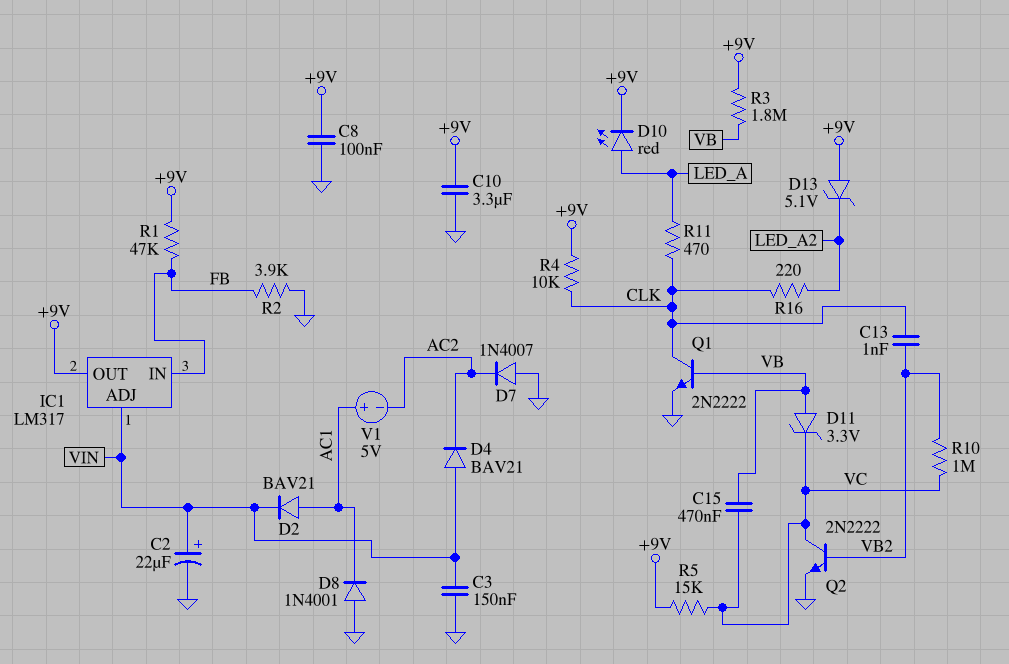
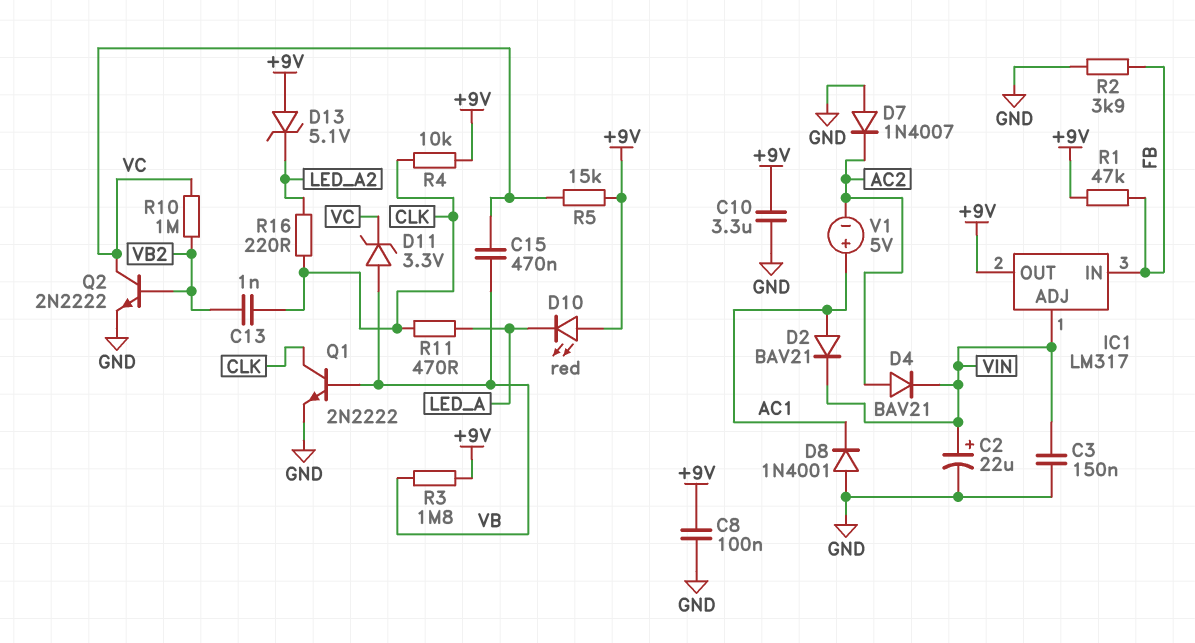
D4: diode BAV21 (A VIN, K AC2) -> diode BAV21 (A AC2, K VIN)
D10: LED red (A LED_A, K +9V) -> LED red (A +9V, K LED_A)

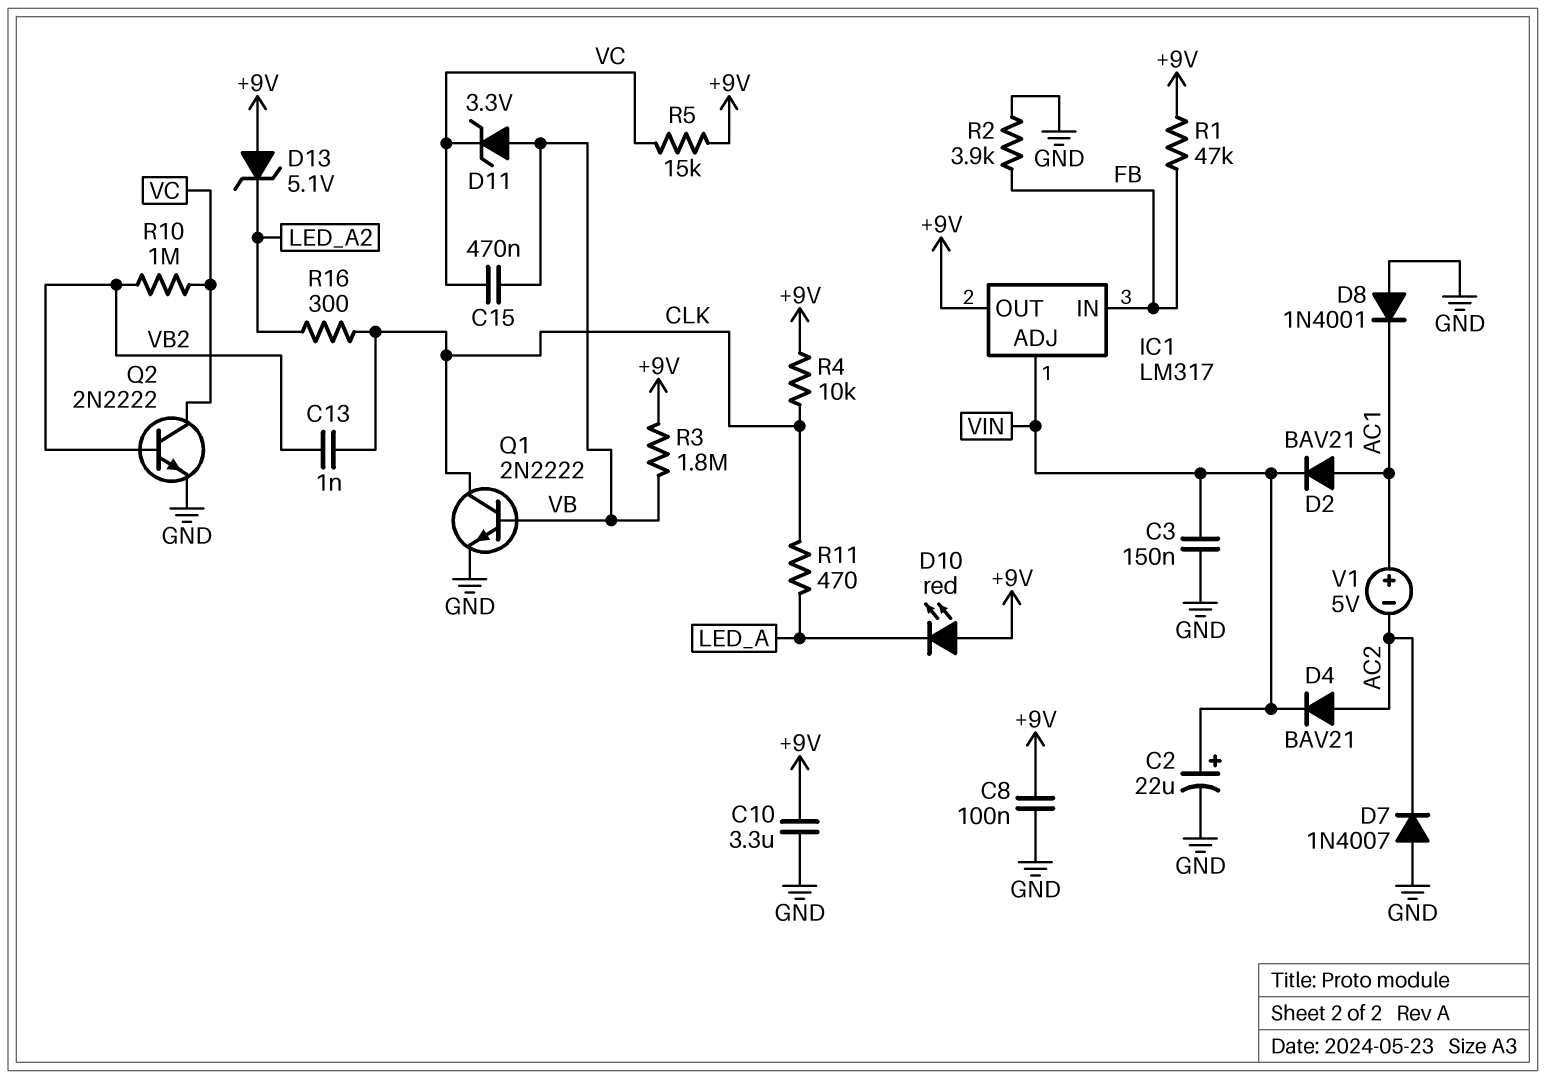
R16: 220 (CLK, LED_A2) -> 300 (CLK, LED_A2)

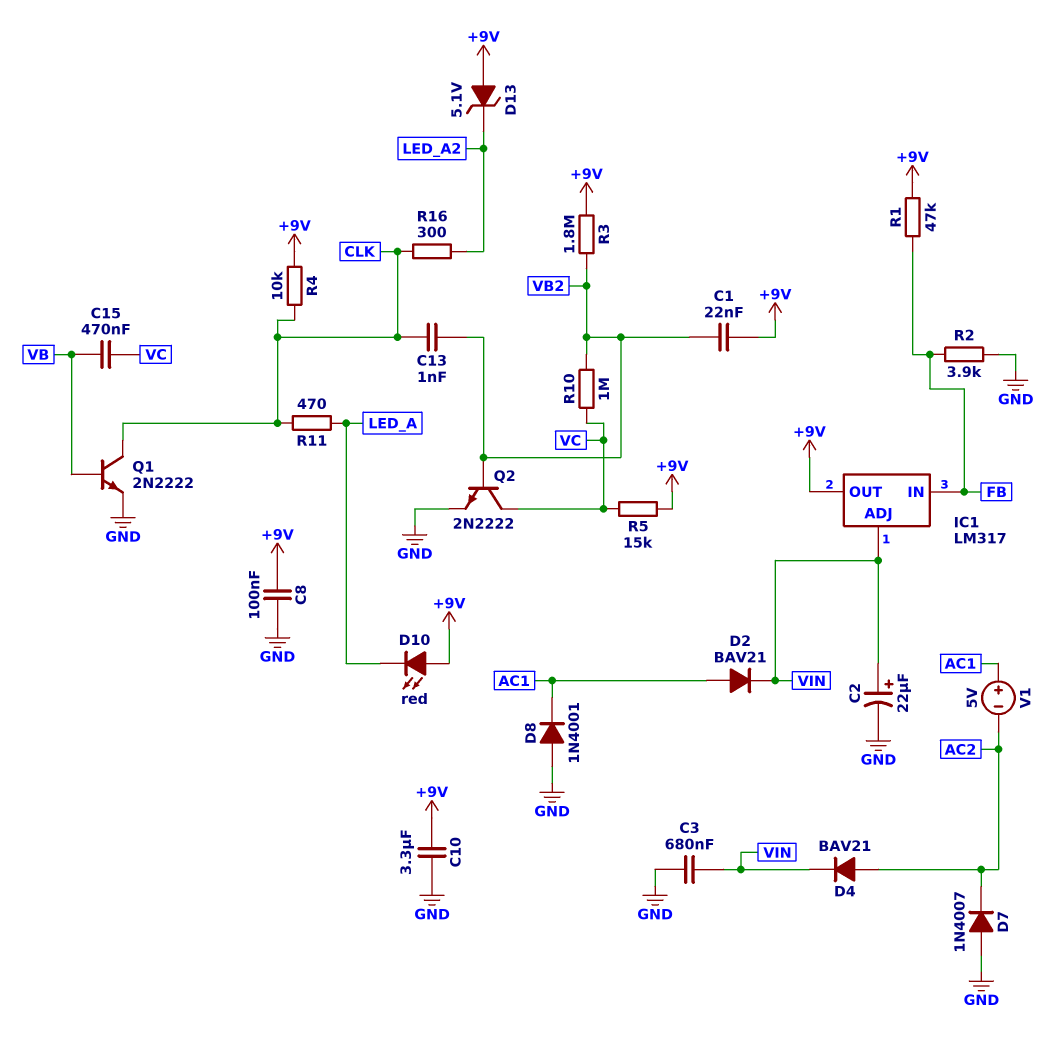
C1: none -> 22nF (+9V, VB2)
C3: 150nF (GND, VIN) -> 680nF (GND, VIN)
D11: zener 3.3V (A VB, K VC) -> none
R3: 1.8M (+9V, VB) -> 1.8M (+9V, VB2)

